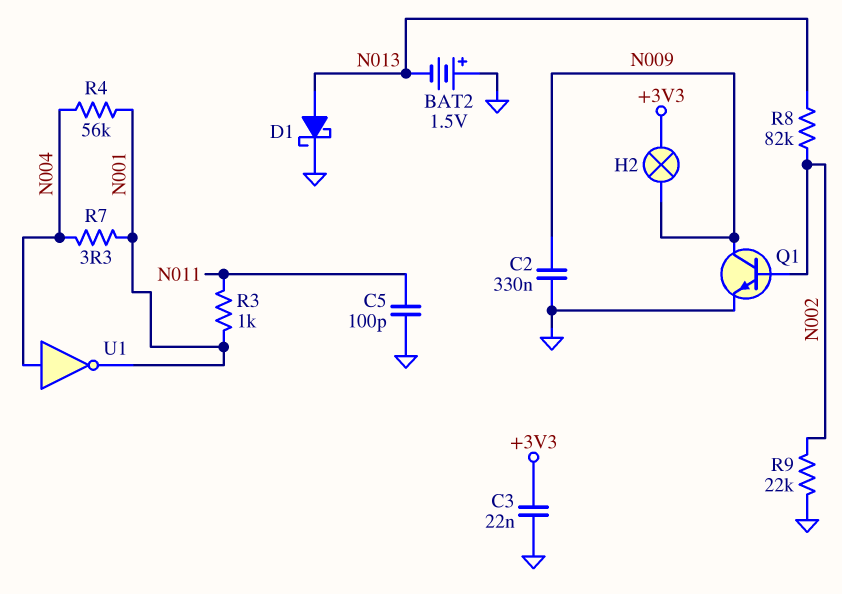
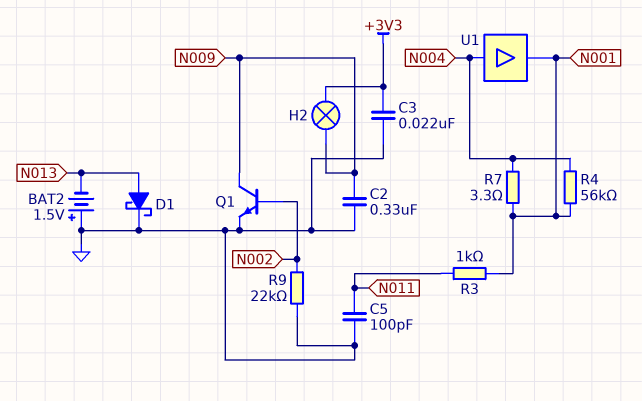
R8: 82k (N002, N013) -> none
U1: NOT (in N004, out N001) -> buffer (in N004, out N001)

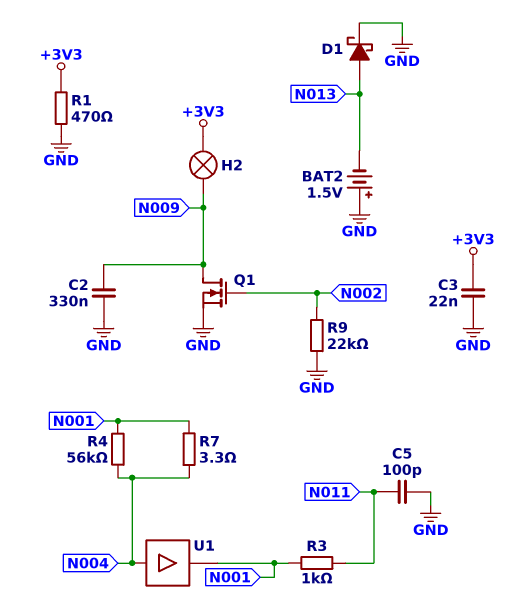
Q1: NPN (B N002, C N009, E GND) -> NMOS (G N002, D N009, S GND)
R1: none -> 470 (+3V3, GND)

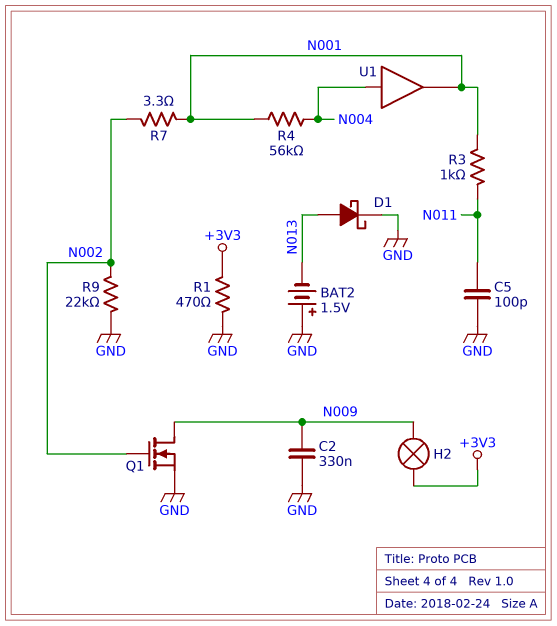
C3: 22nF (+3V3, GND) -> none
R7: 3.3 (N001, N004) -> 3.3 (N001, N002)

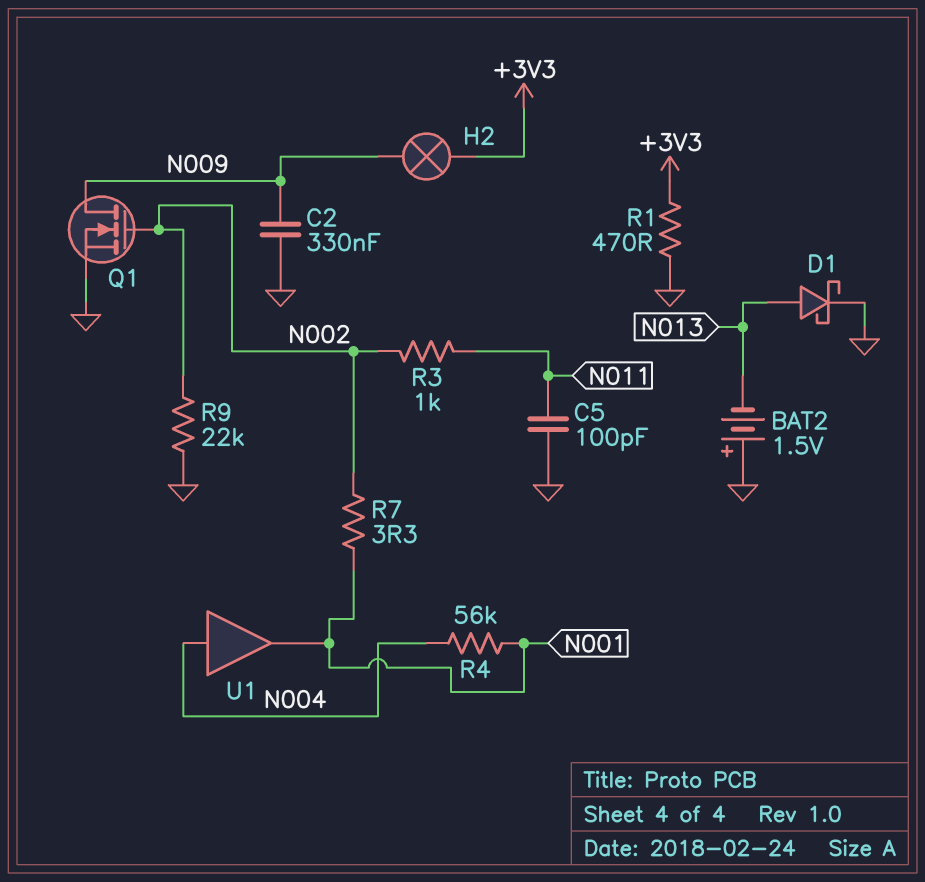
R3: 1k (N001, N011) -> 1k (N002, N011)

